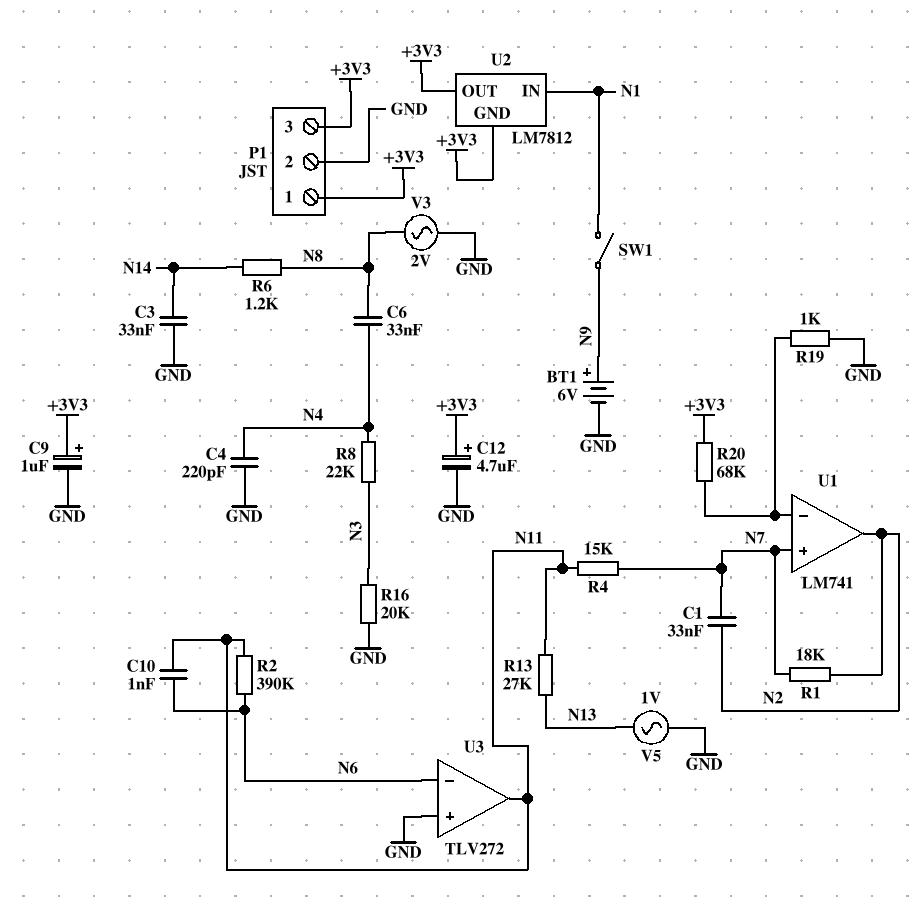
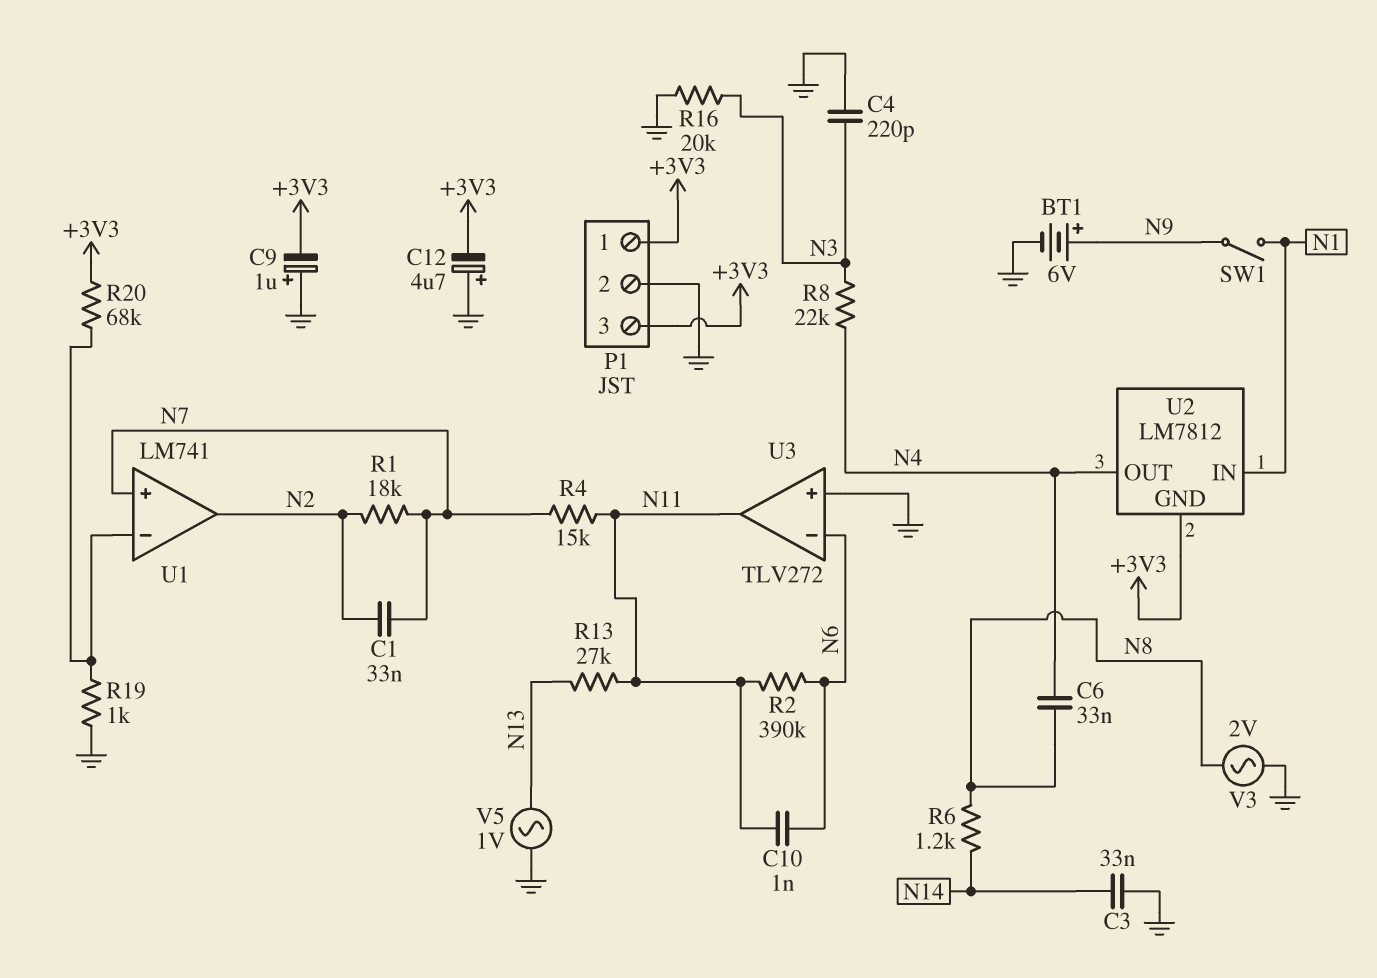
C4: 220pF (GND, N4) -> 220pF (GND, N3)
C9: 1uF (plus +3V3, minus GND) -> 1uF (plus GND, minus +3V3)
C12: 4.7uF (plus +3V3, minus GND) -> 4.7uF (plus GND, minus +3V3)
U2 pin OUT: +3V3 -> N4

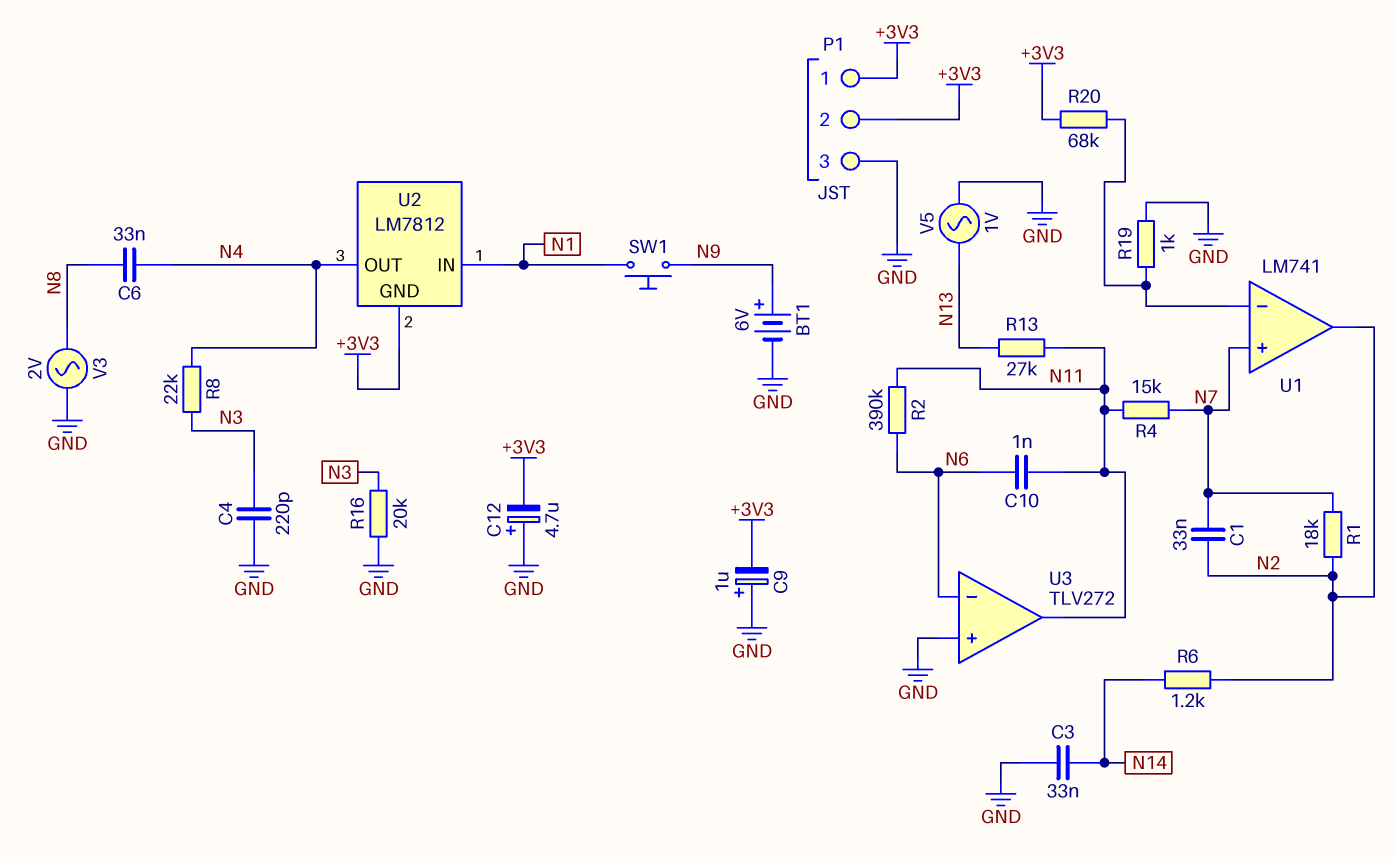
P1 pin 2: GND -> +3V3
P1 pin 3: +3V3 -> GND
R6: 1.2k (N8, N14) -> 1.2k (N2, N14)
SW1: switch (N1, N9) -> button (N1, N9)

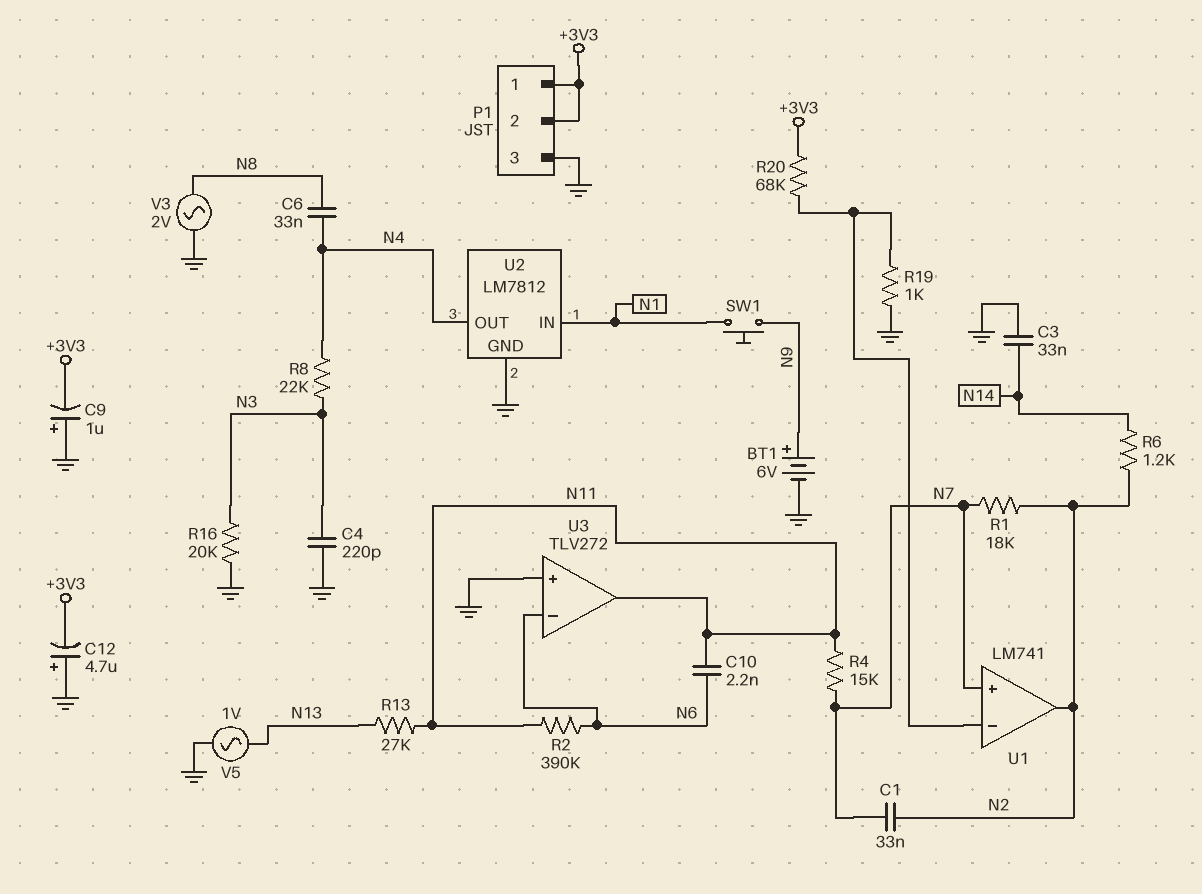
C10: 1nF (N6, N11) -> 2.2nF (N6, N11)
U2 pin GND: +3V3 -> GND

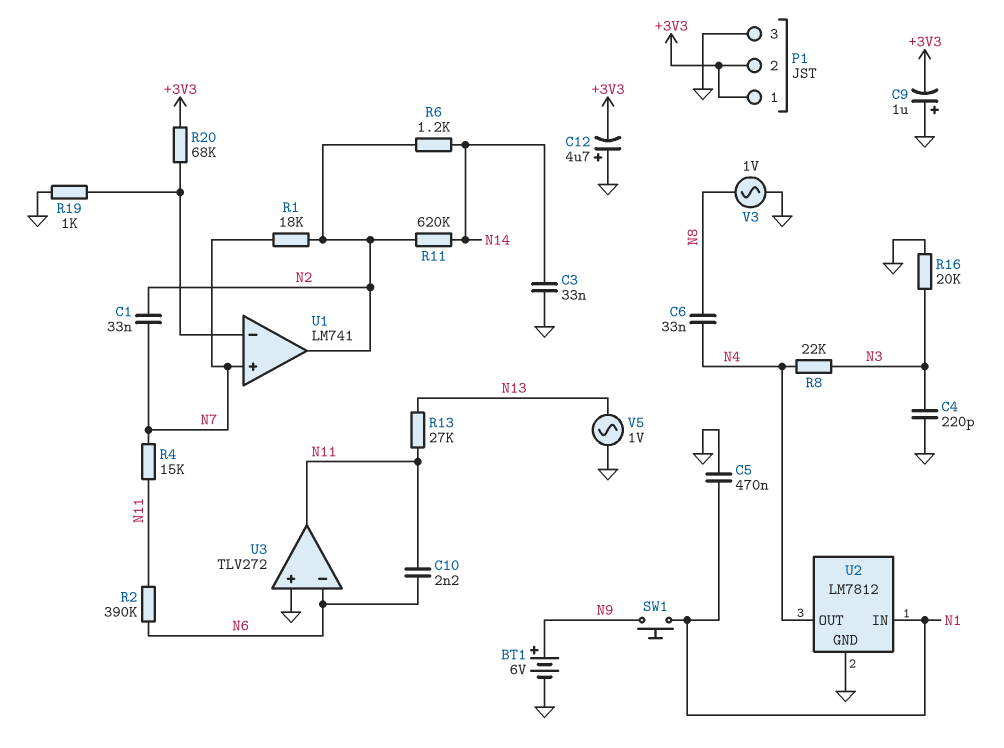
C5: none -> 470nF (GND, N1)
R11: none -> 620k (N2, N14)
V3: AC 2V (GND, N8) -> AC 1V (GND, N8)

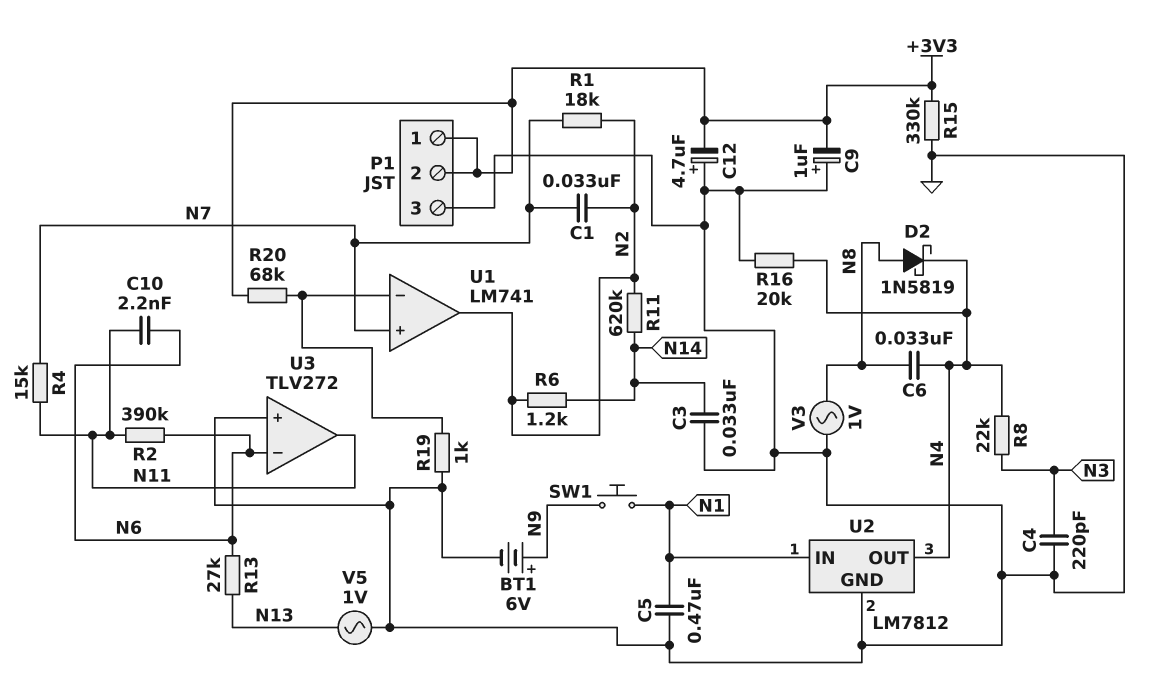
D2: none -> schottky 1N5819 (A N8, K N4)
R13: 27k (N11, N13) -> 27k (N6, N13)
R15: none -> 330k (+3V3, GND)
R16: 20k (GND, N3) -> 20k (GND, N4)

